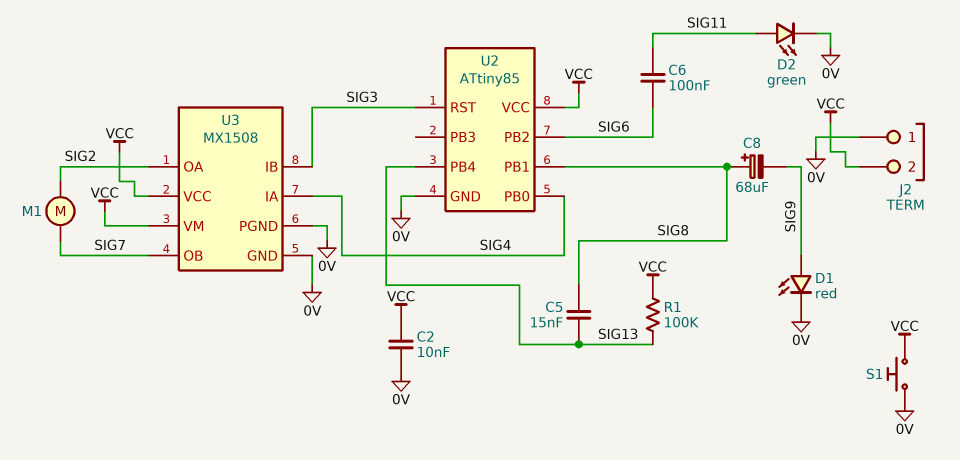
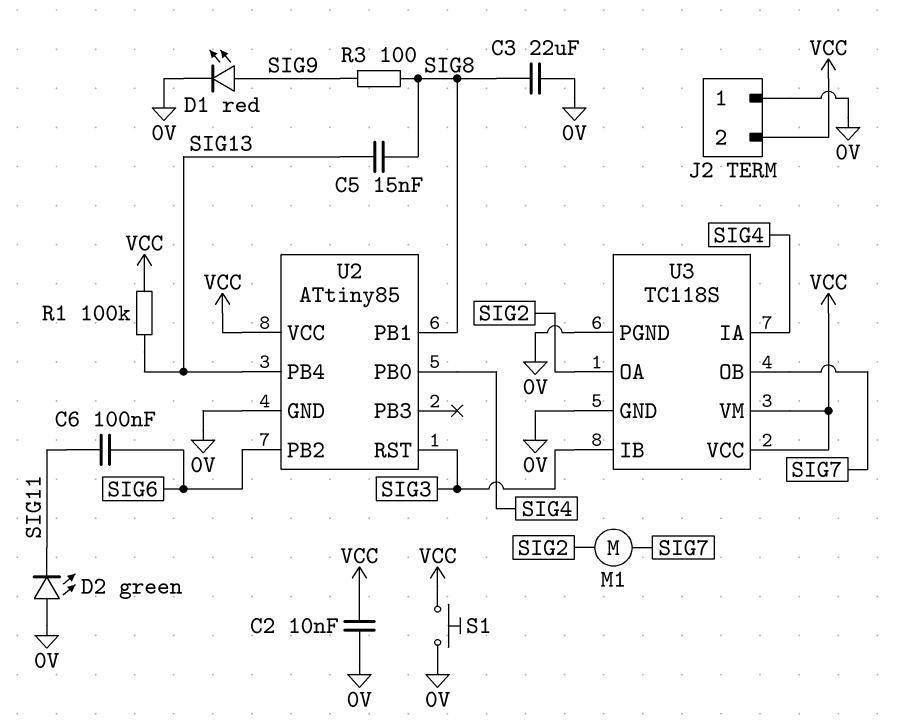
C3: none -> 22uF (0V, SIG8)
C8: 68uF (plus SIG8, minus SIG9) -> none
D2: LED green (A SIG11, K 0V) -> LED green (A 0V, K SIG11)
R3: none -> 100 (SIG8, SIG9)
U3: MX1508 -> TC118S

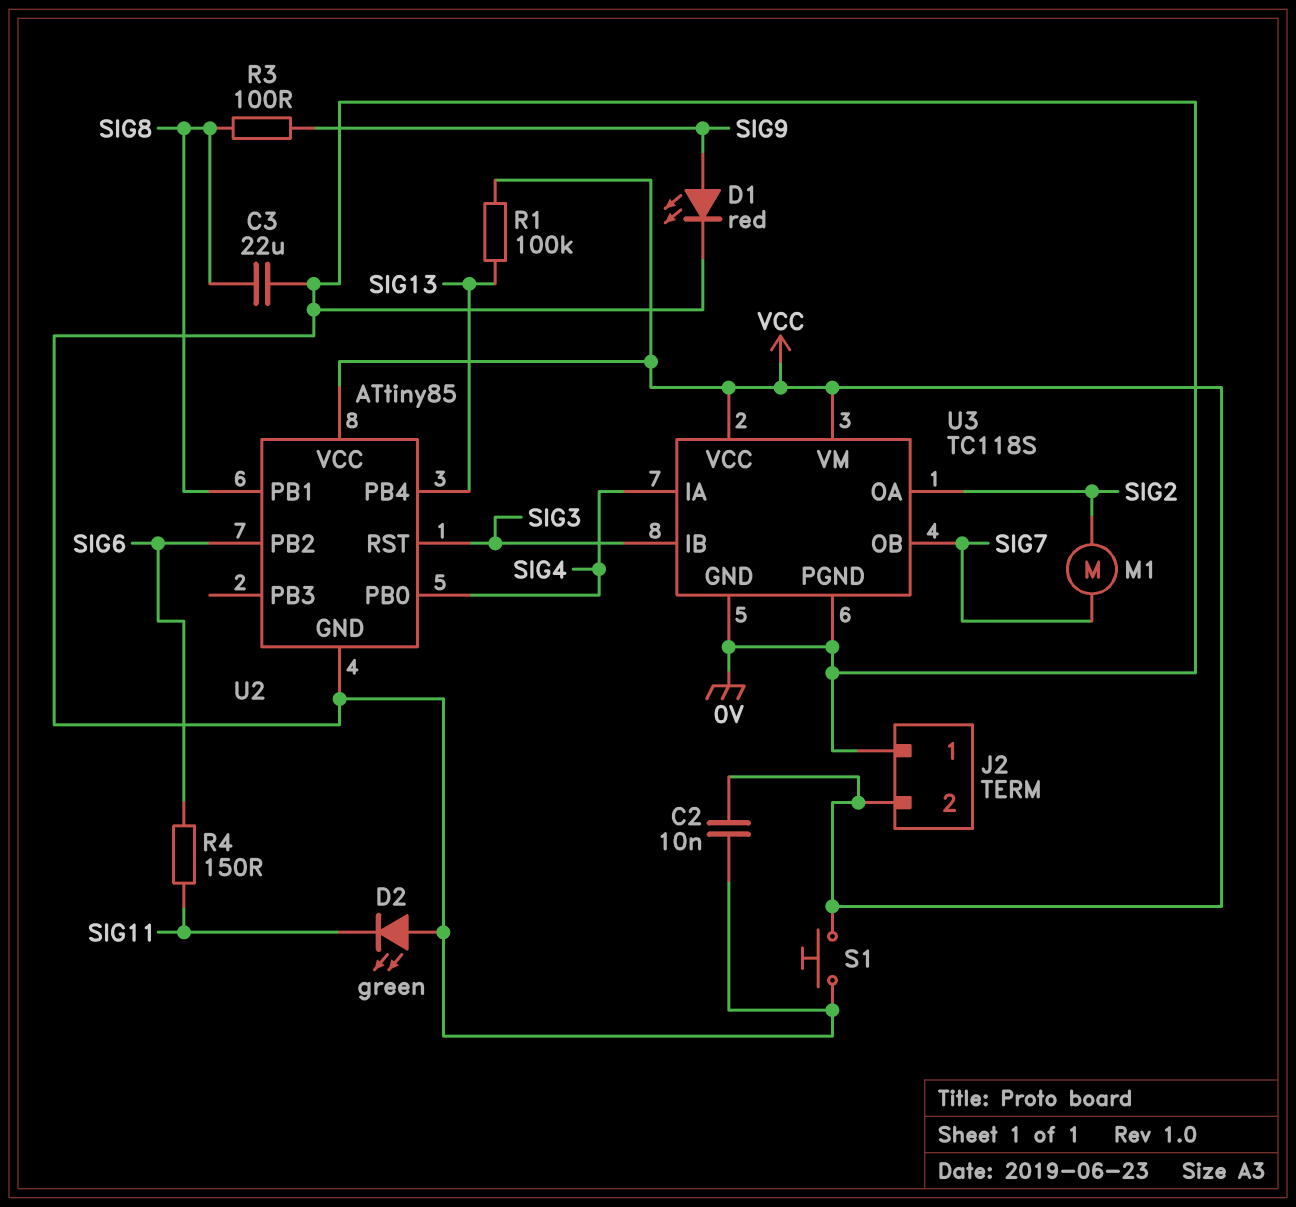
C5: 15nF (SIG8, SIG13) -> none
C6: 100nF (SIG6, SIG11) -> none
R4: none -> 150 (SIG6, SIG11)

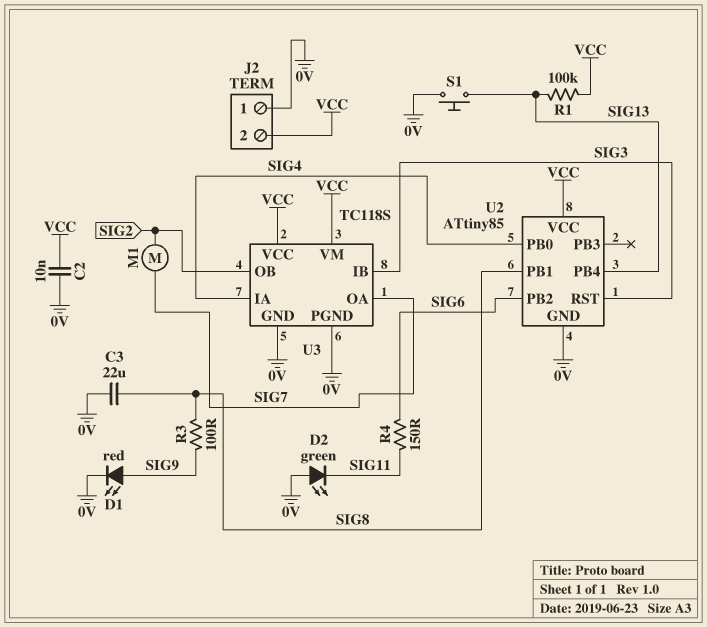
S1: button (0V, VCC) -> button (0V, SIG13)
U3 pin OA: SIG2 -> SIG7
U3 pin OB: SIG7 -> SIG2

